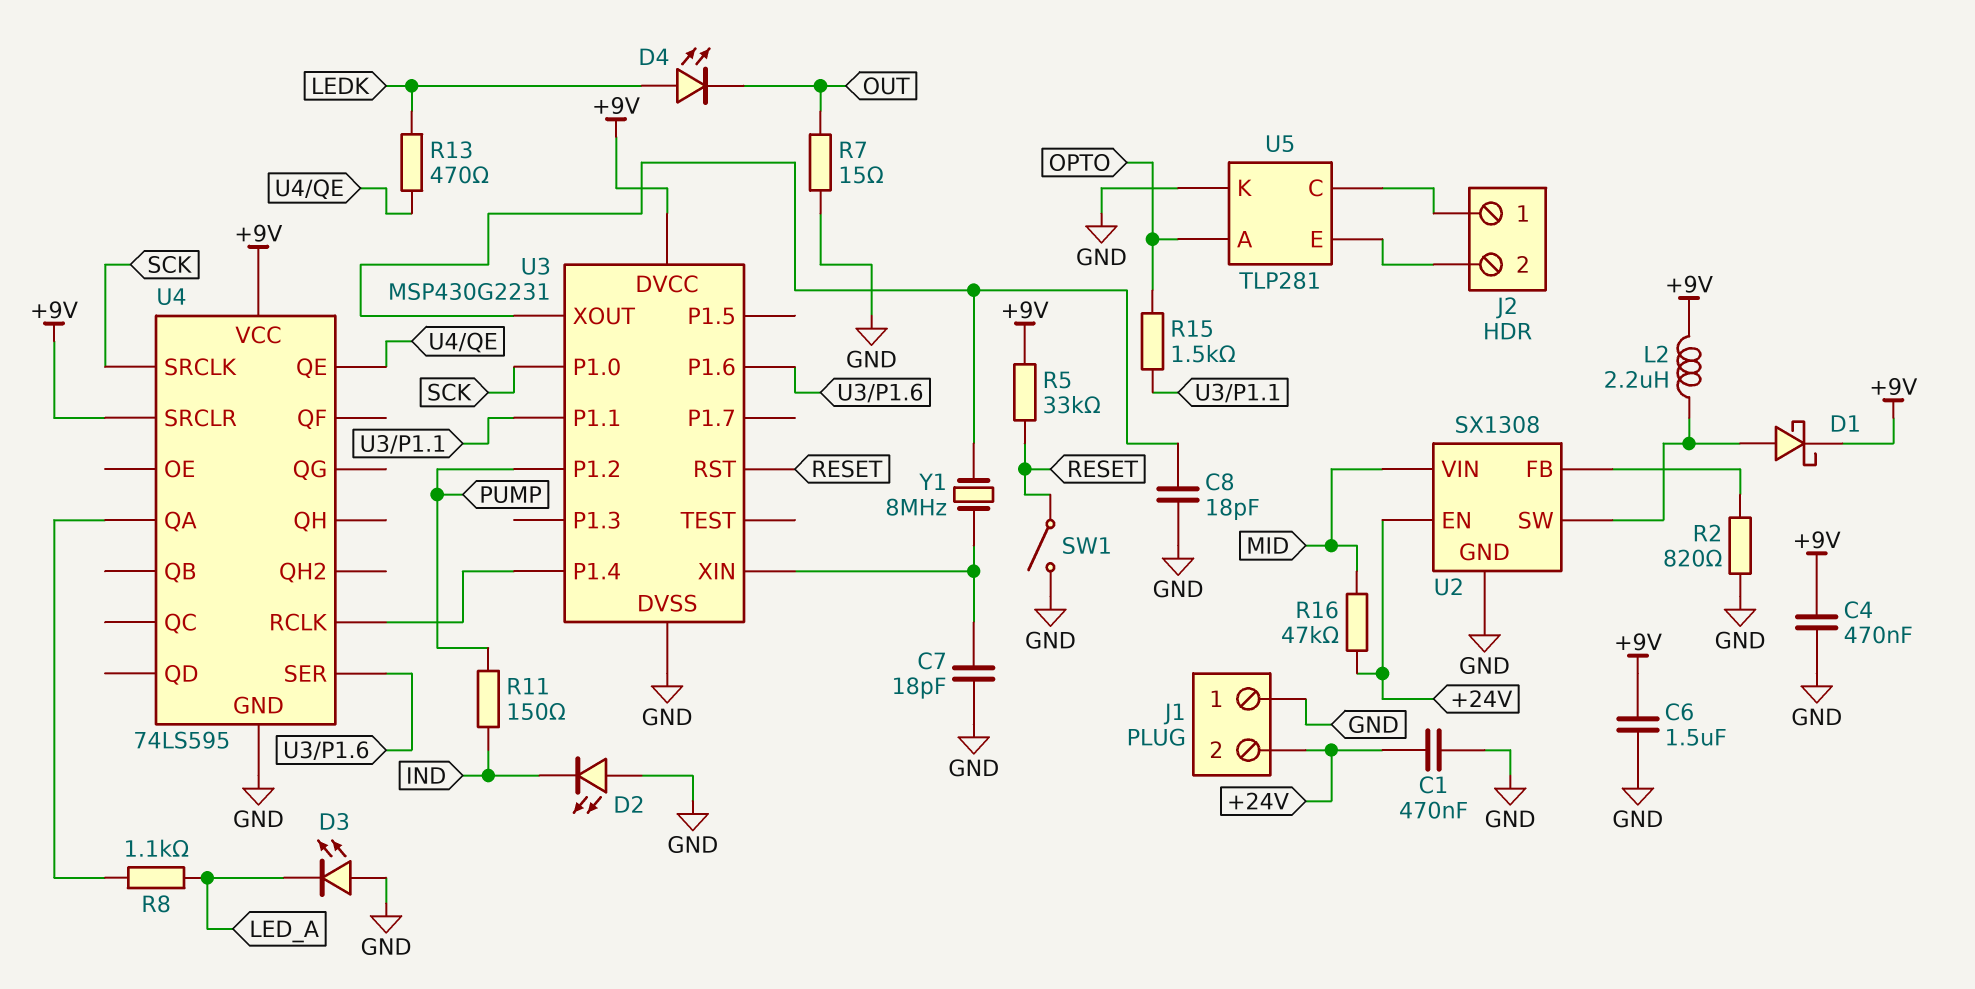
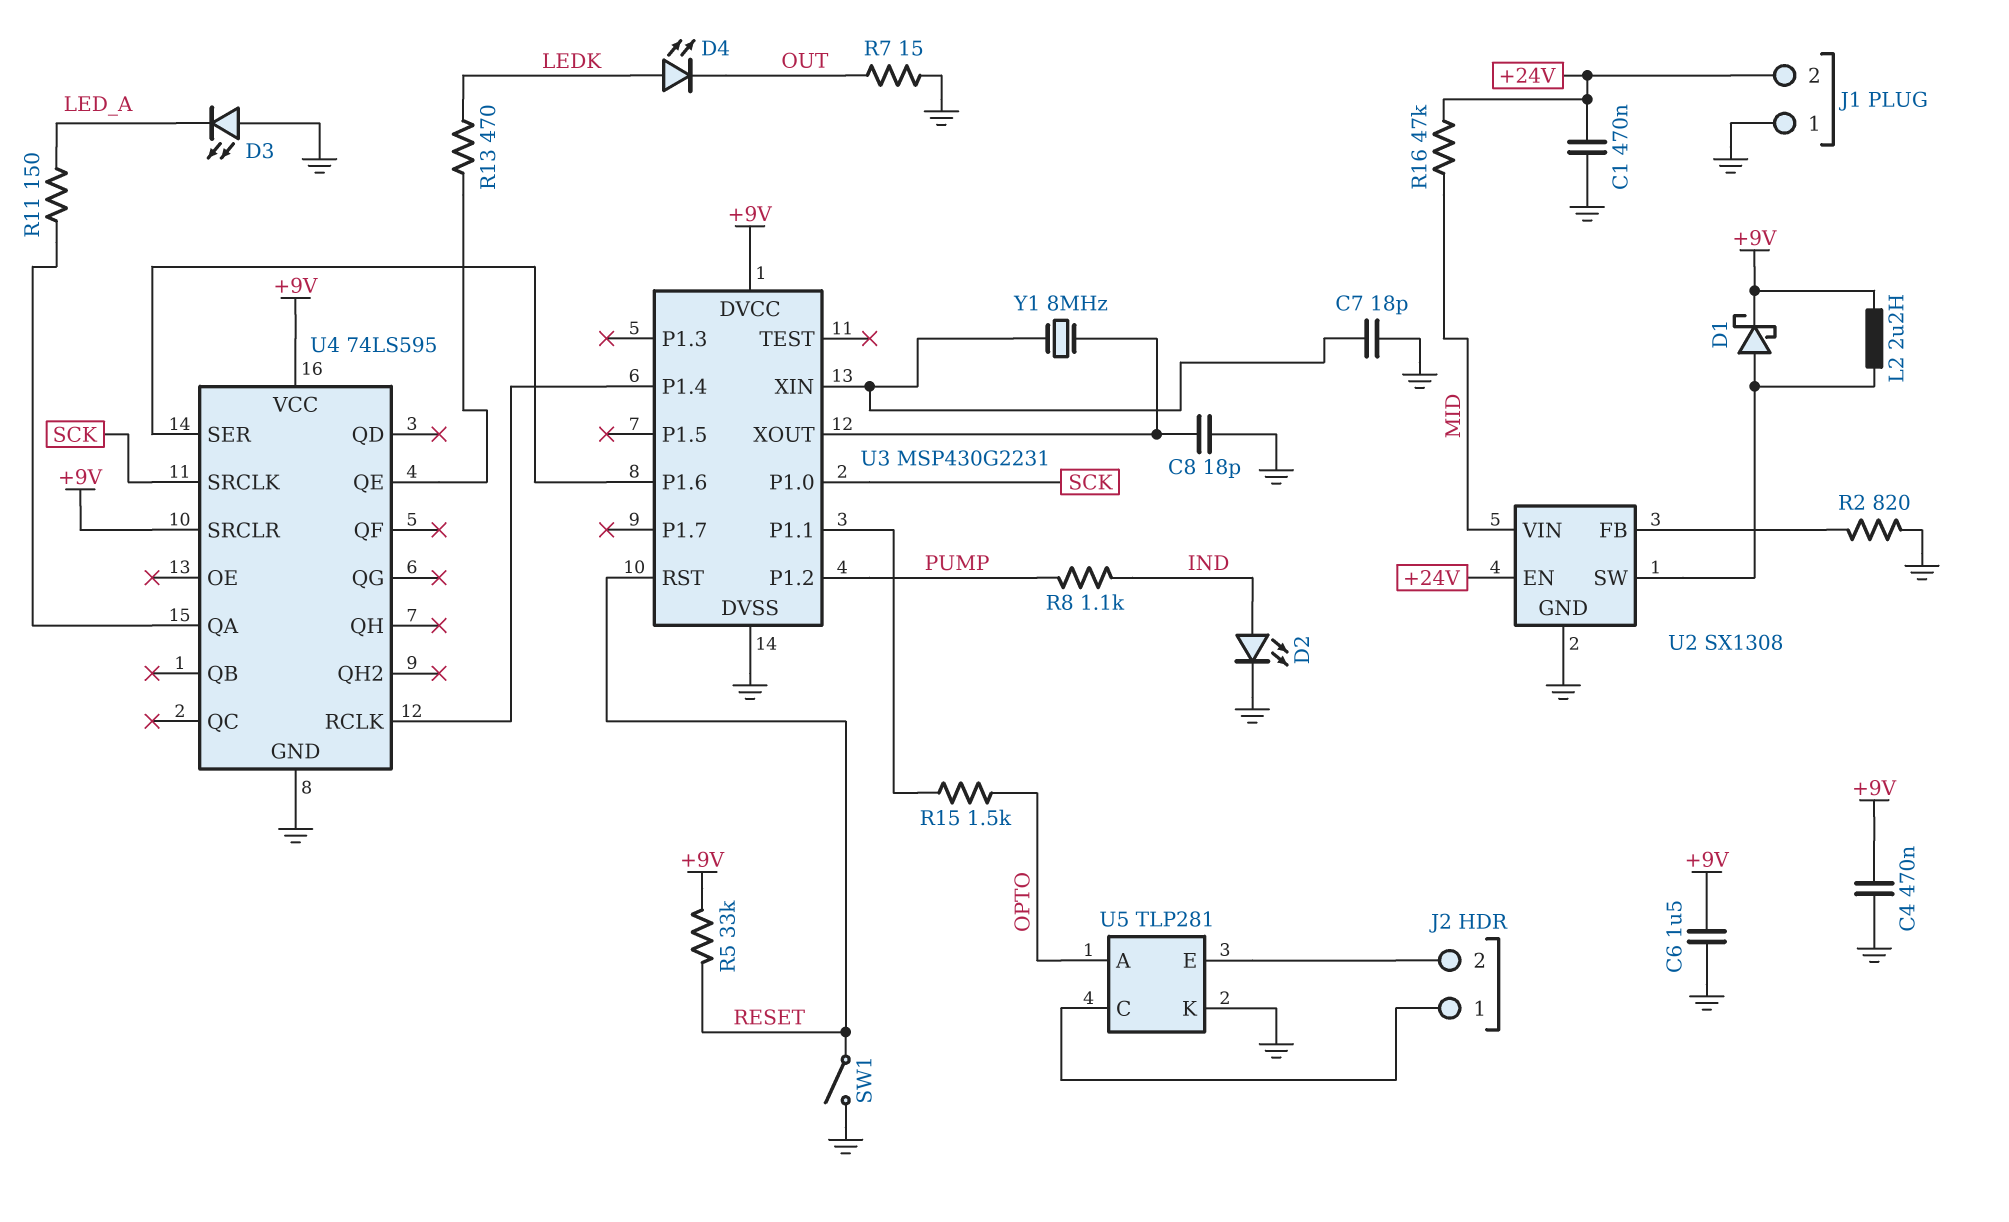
D2: LED (A GND, K IND) -> LED (A IND, K GND)
R8: 1.1k (LED_A, U4/QA) -> 1.1k (IND, PUMP)
R11: 150 (IND, PUMP) -> 150 (LED_A, U4/QA)

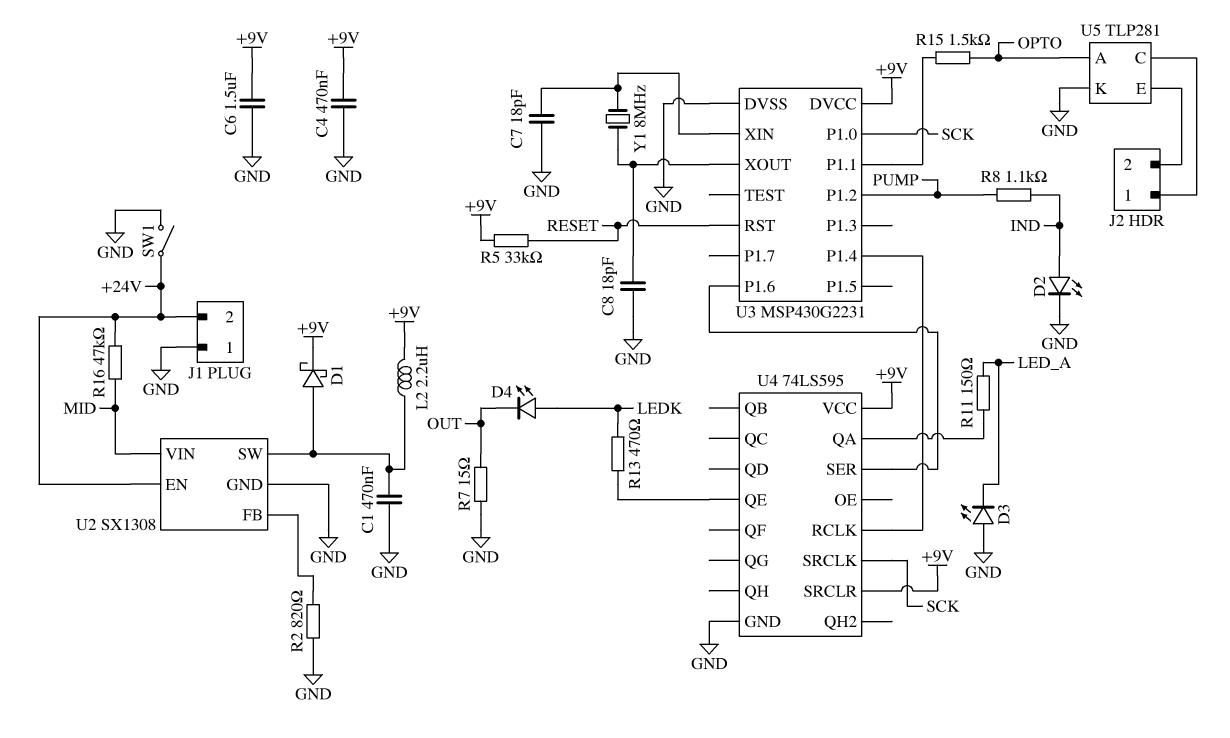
C1: 470nF (+24V, GND) -> 470nF (GND, U2/SW)
SW1: switch (GND, RESET) -> switch (+24V, GND)

